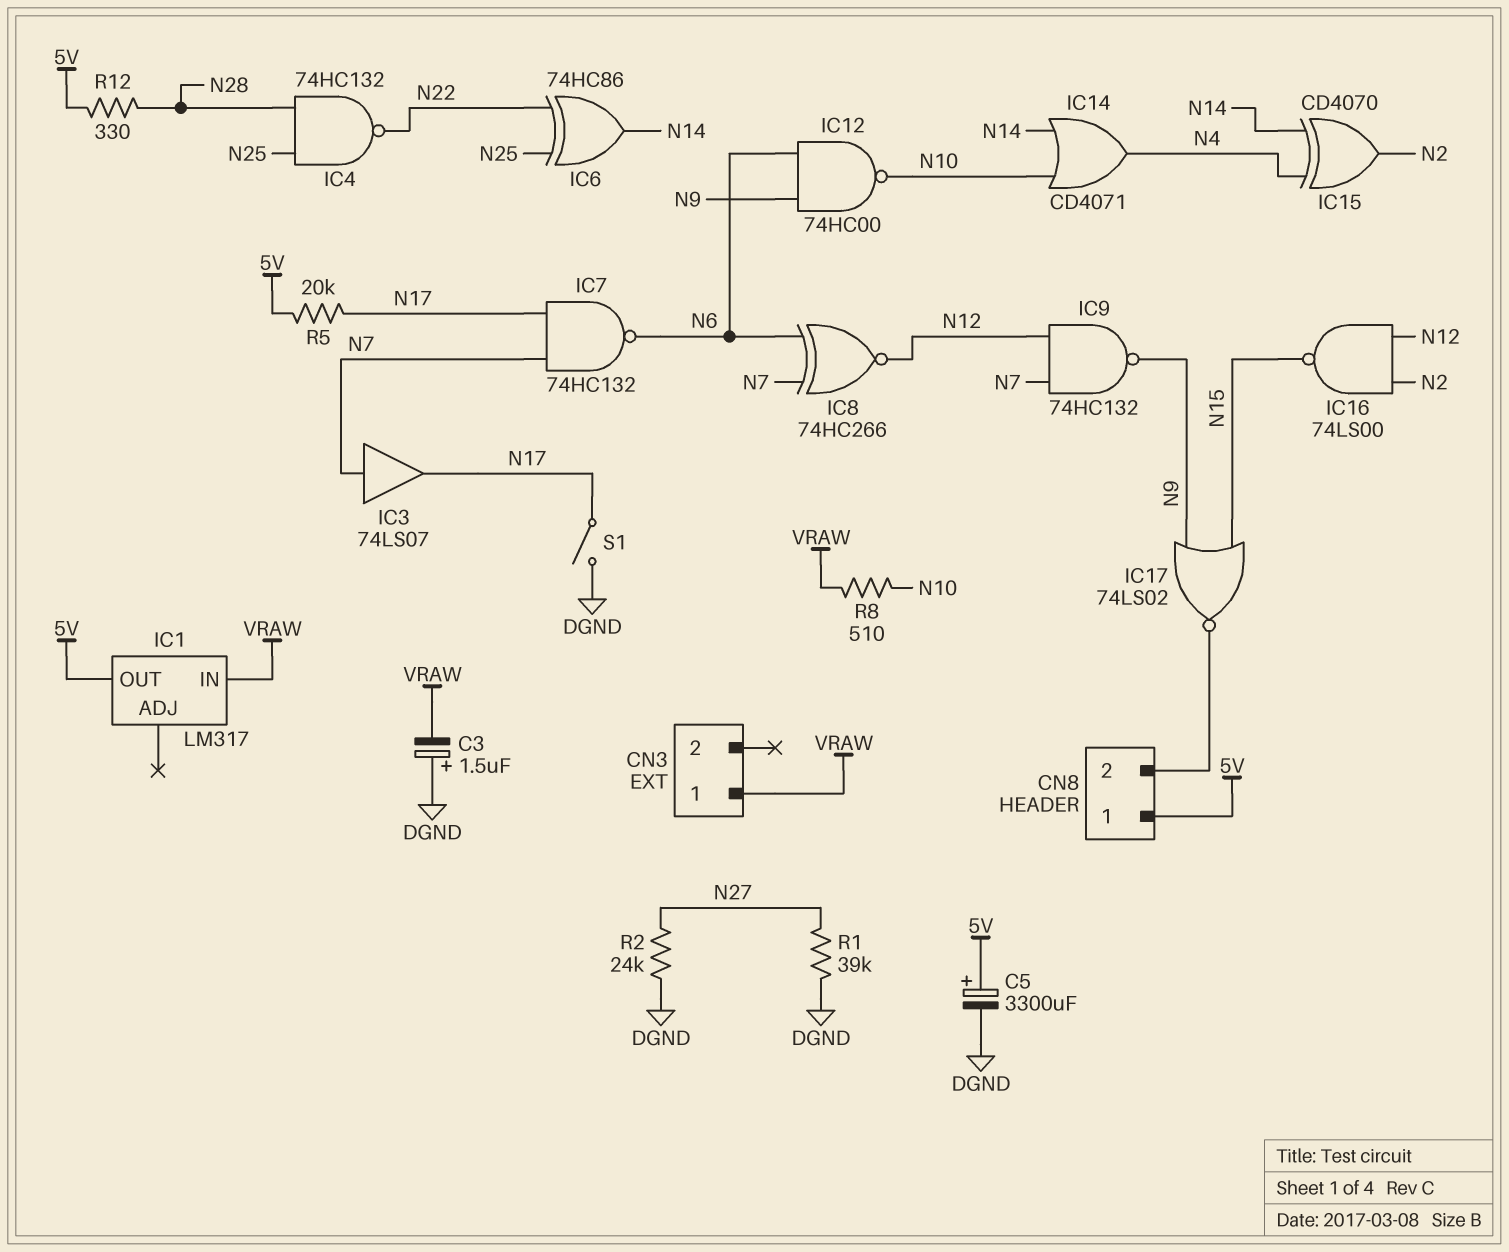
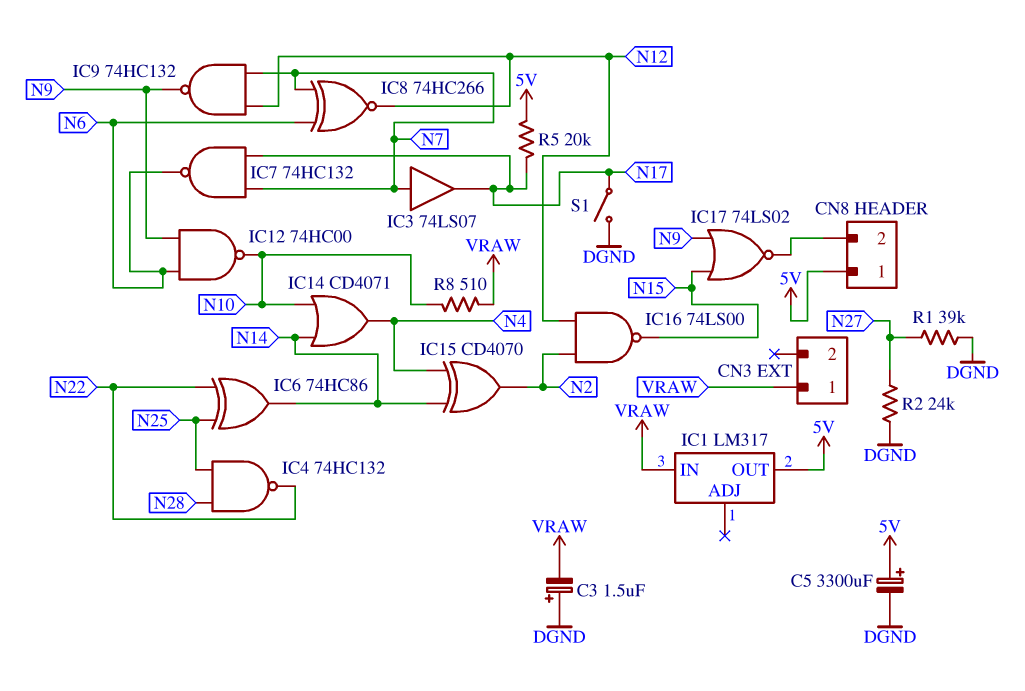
R12: 330 (5V, N28) -> none

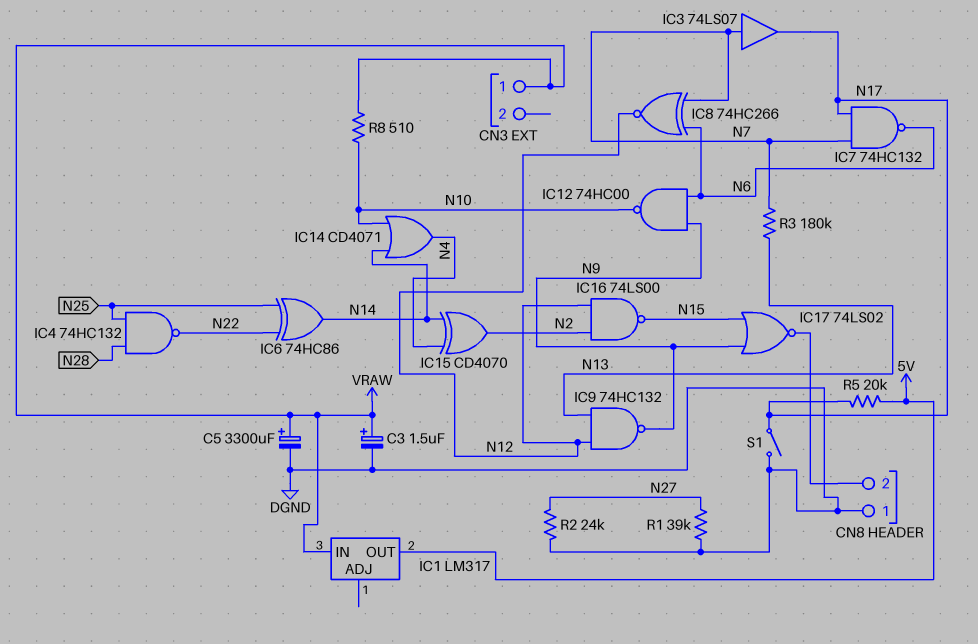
C3: 1.5uF (plus DGND, minus VRAW) -> 1.5uF (plus VRAW, minus DGND)
C5: 3300uF (plus 5V, minus DGND) -> 3300uF (plus VRAW, minus DGND)
CN8 pin 1: 5V -> DGND
IC9: NAND 74HC132 (in N7, in N12, out N9) -> NAND 74HC132 (in N12, in N13, out N9)
R3: none -> 180k (N7, N13)

